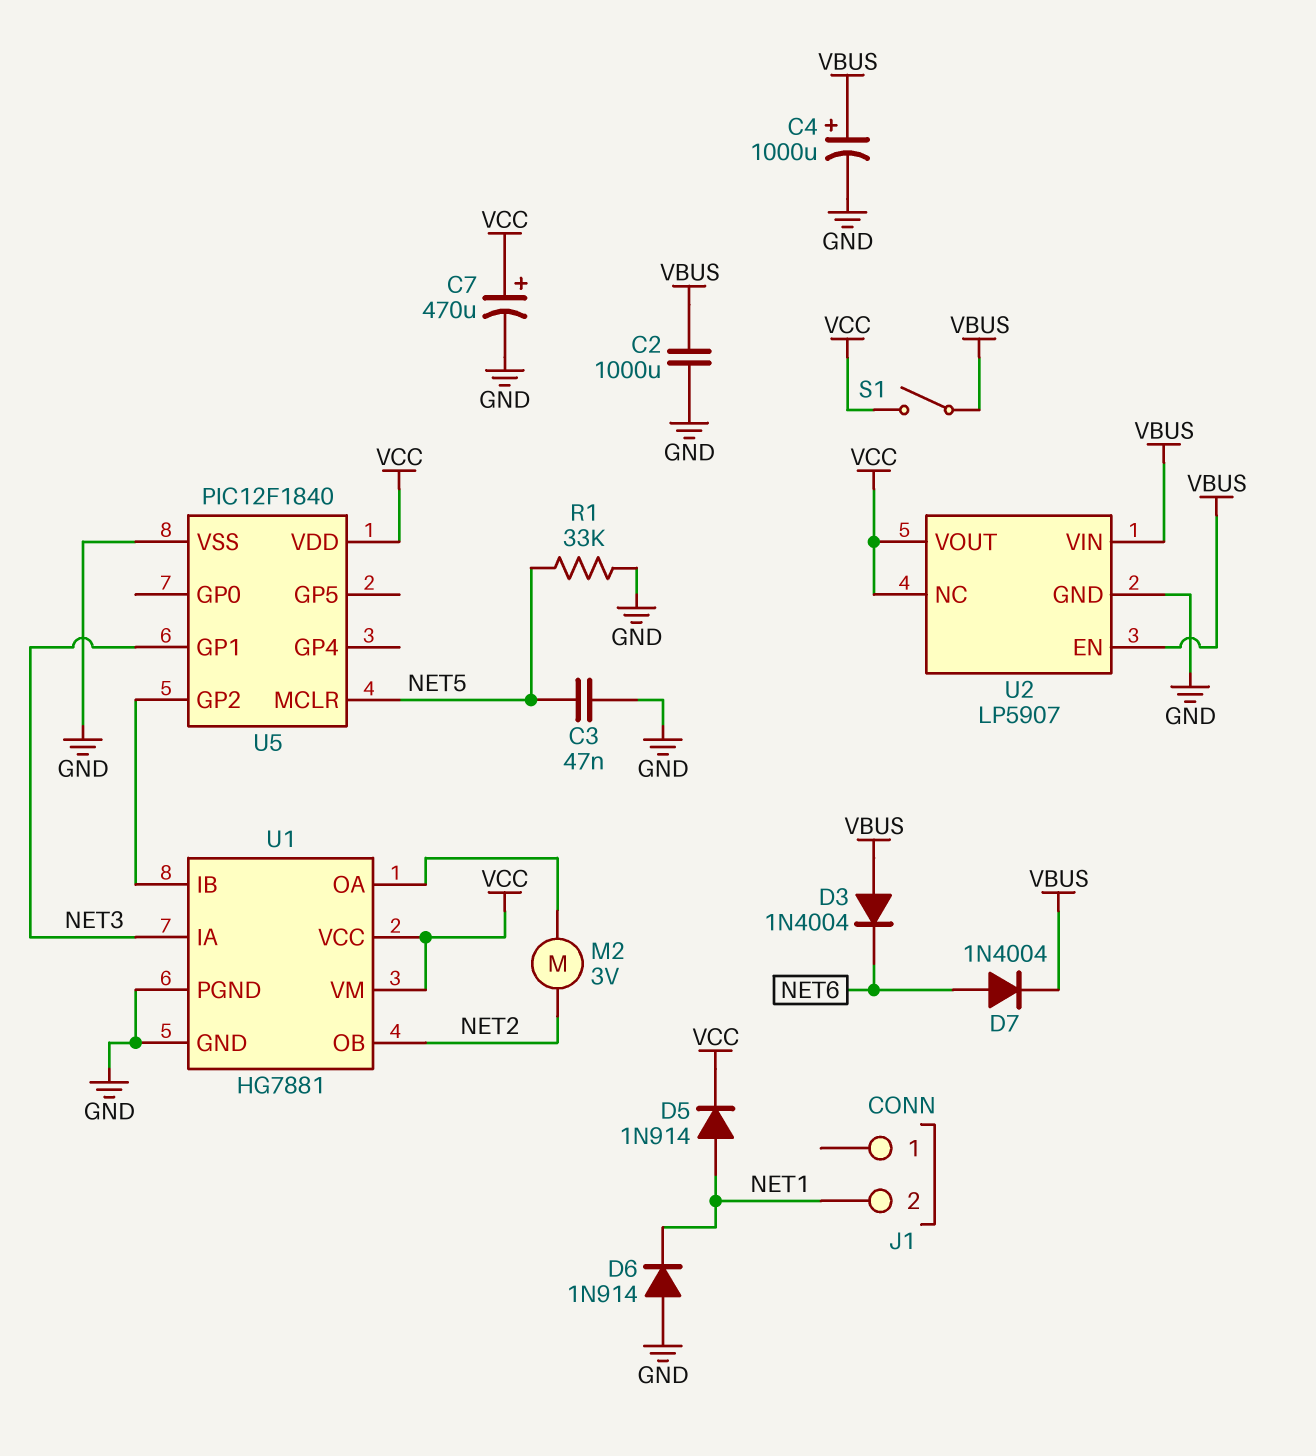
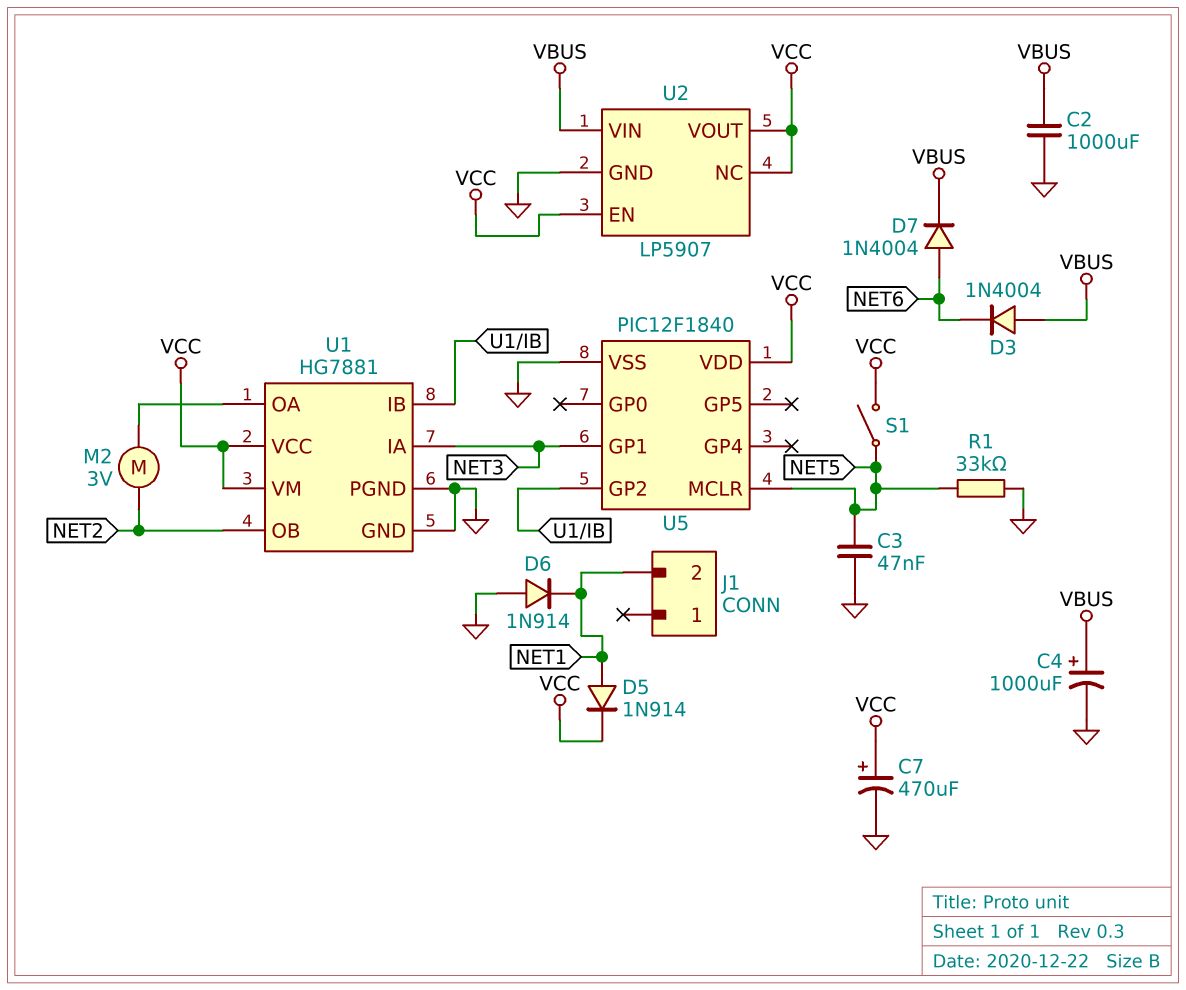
S1: switch (VBUS, VCC) -> switch (NET5, VCC)
U2 pin EN: VBUS -> VCC

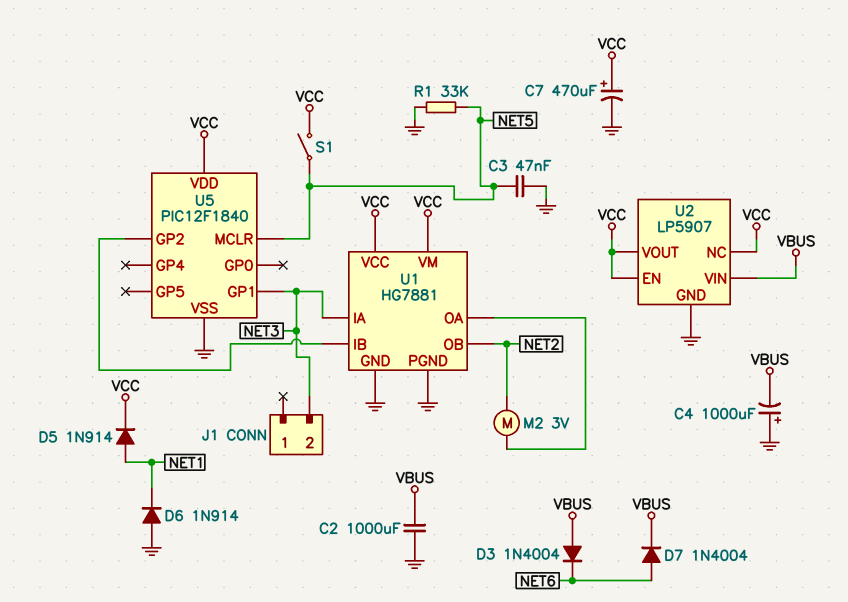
C4: 1000uF (plus VBUS, minus GND) -> 1000uF (plus GND, minus VBUS)
J1 pin 2: NET1 -> NET3

